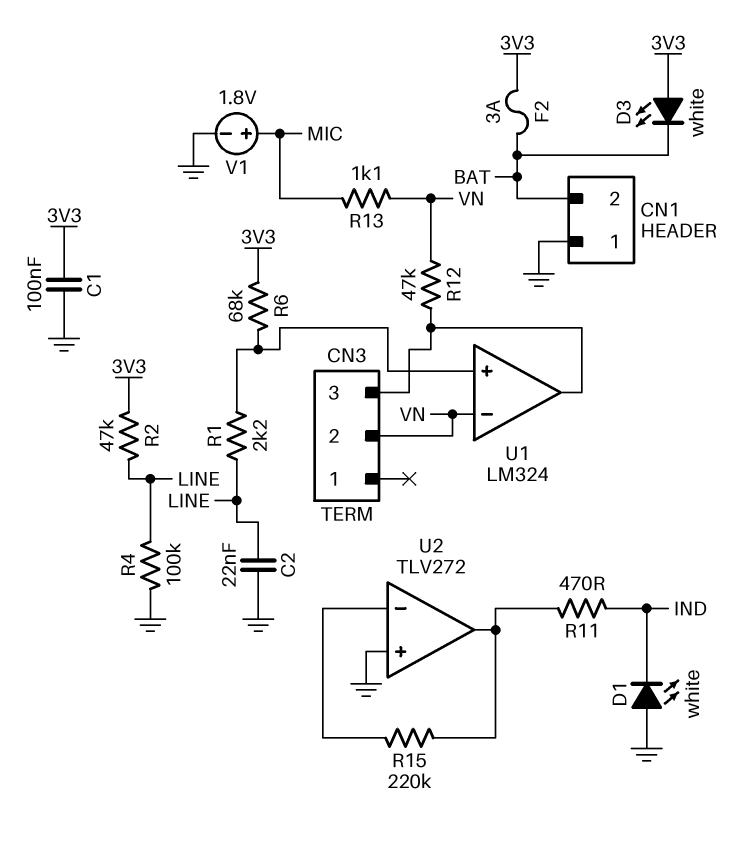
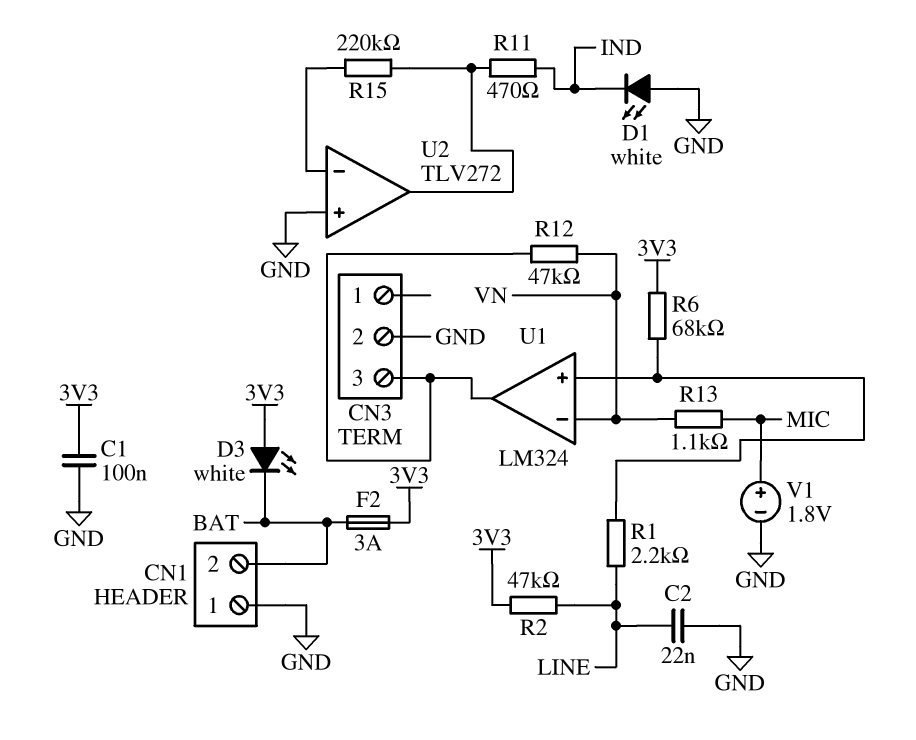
CN3 pin 2: VN -> GND
R4: 100k (GND, LINE) -> none

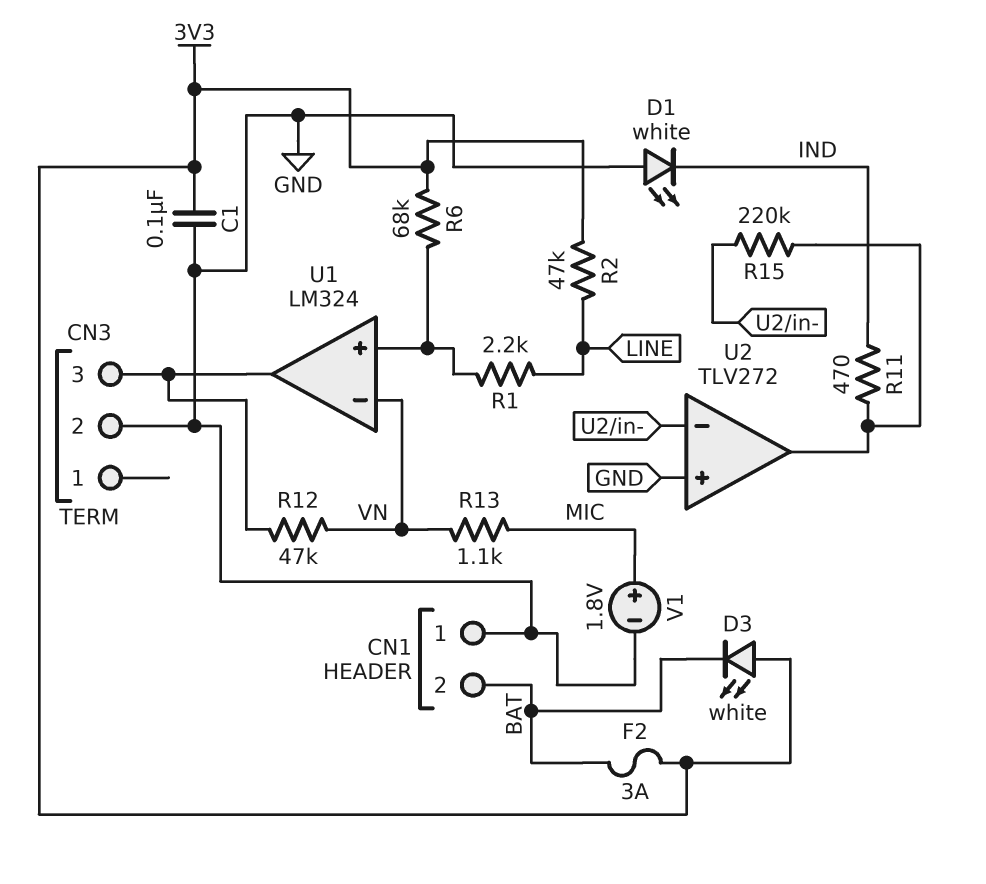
C2: 22nF (GND, LINE) -> none

